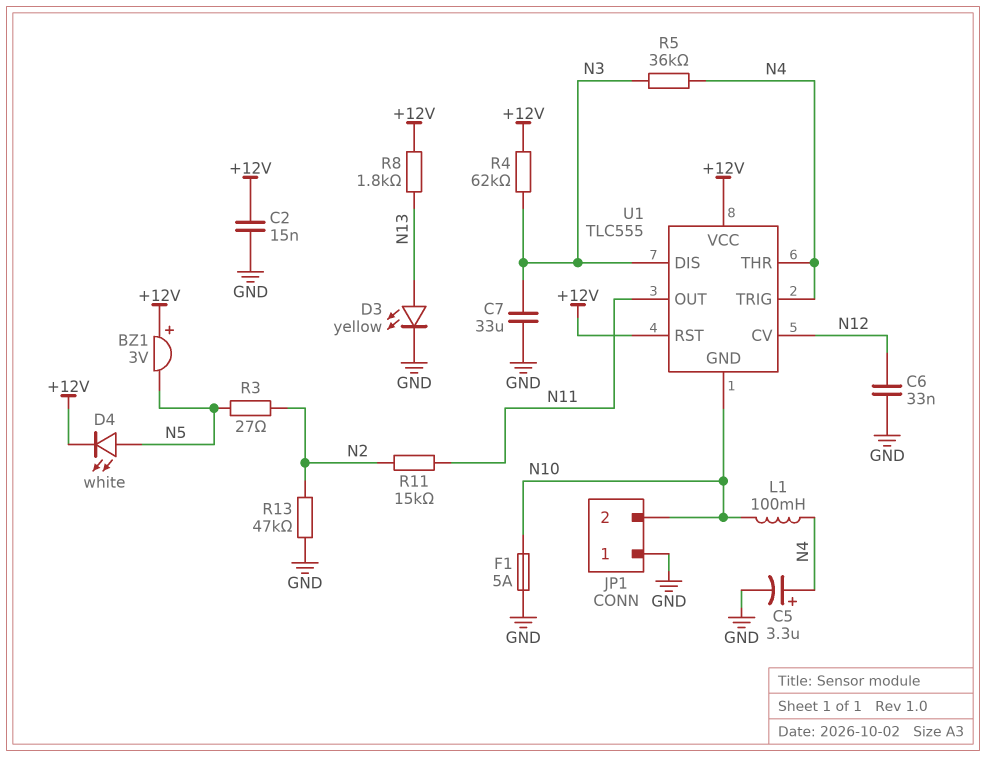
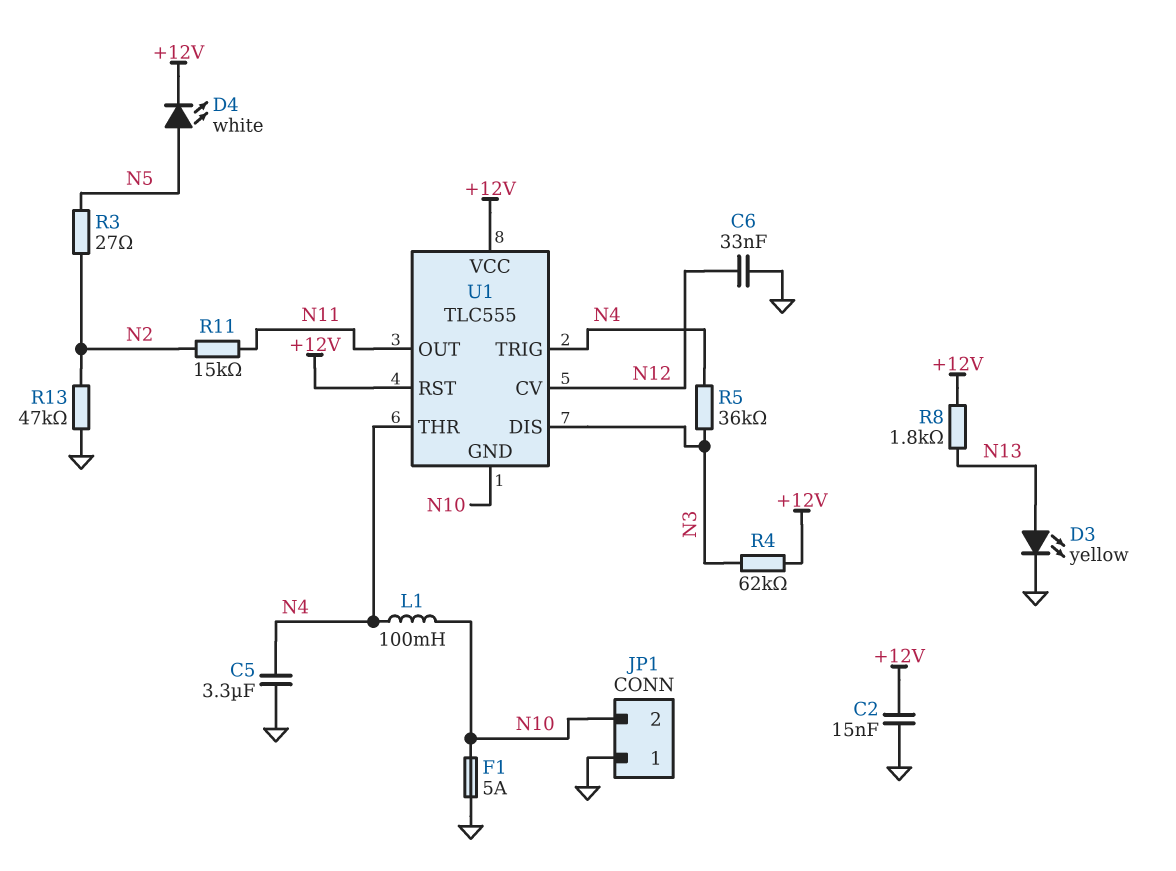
BZ1: buzzer 3V (plus +12V, minus N5) -> none
C5: 3.3uF (plus N4, minus GND) -> 3.3uF (GND, N4)
C7: 33uF (GND, N3) -> none

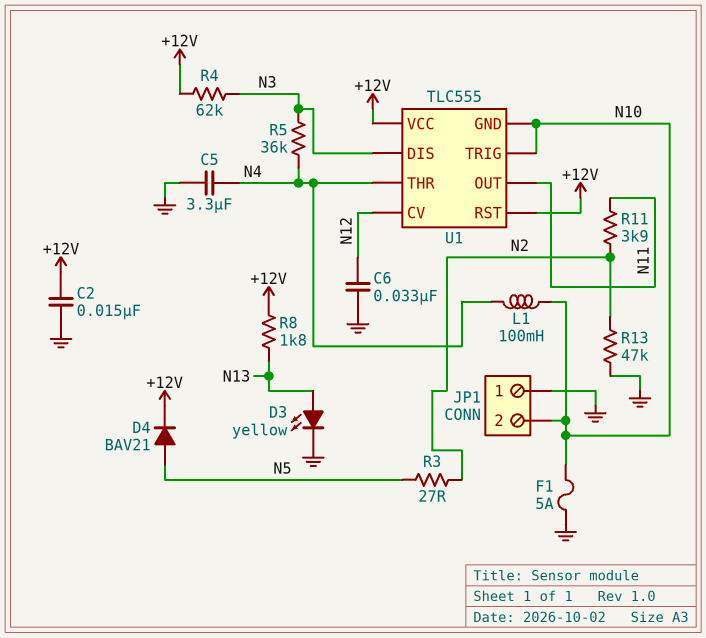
D4: LED white (A N5, K +12V) -> diode BAV21 (A N5, K +12V)
R11: 15k (N2, N11) -> 3.9k (N2, N11)
U1 pin TRIG: N4 -> N10

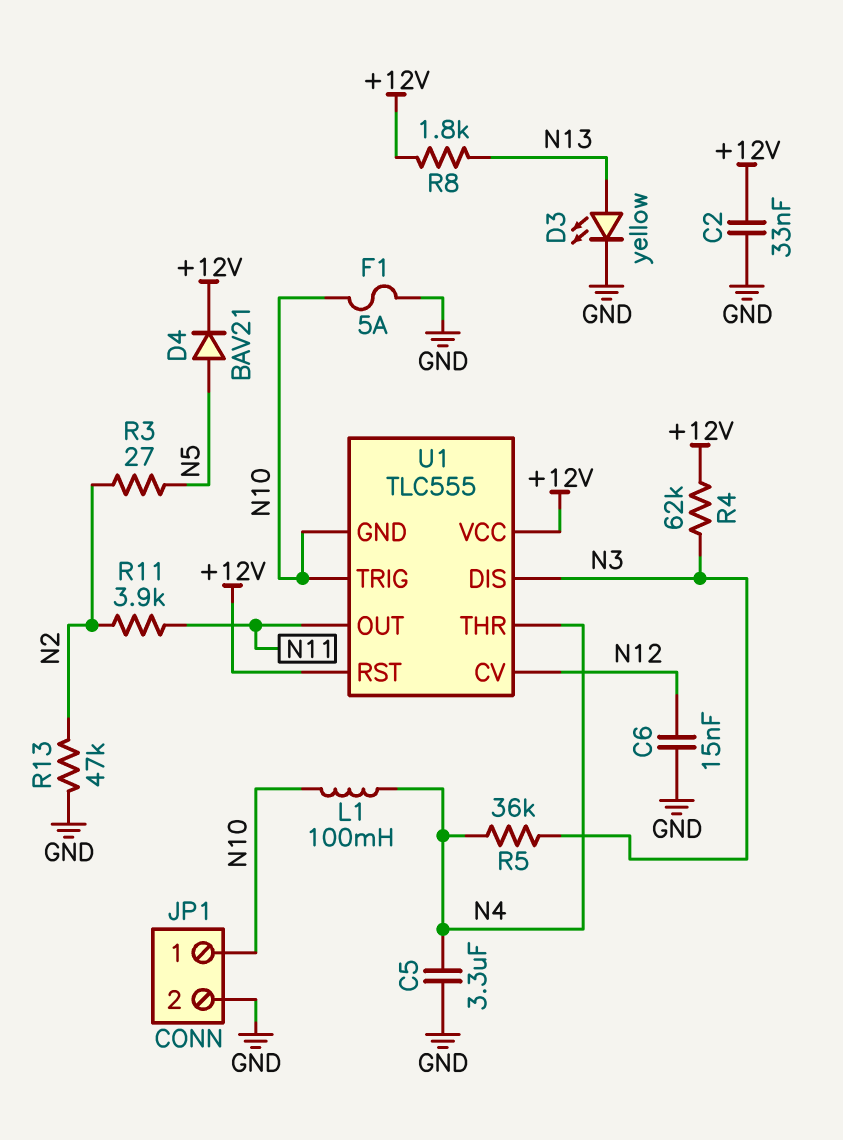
C2: 15nF (+12V, GND) -> 33nF (+12V, GND)
C6: 33nF (GND, N12) -> 15nF (GND, N12)
JP1 pin 1: GND -> N10
JP1 pin 2: N10 -> GND

